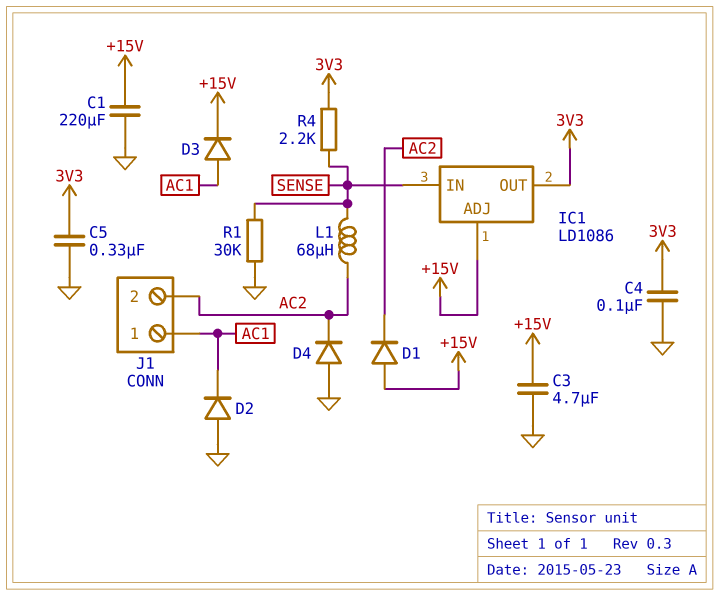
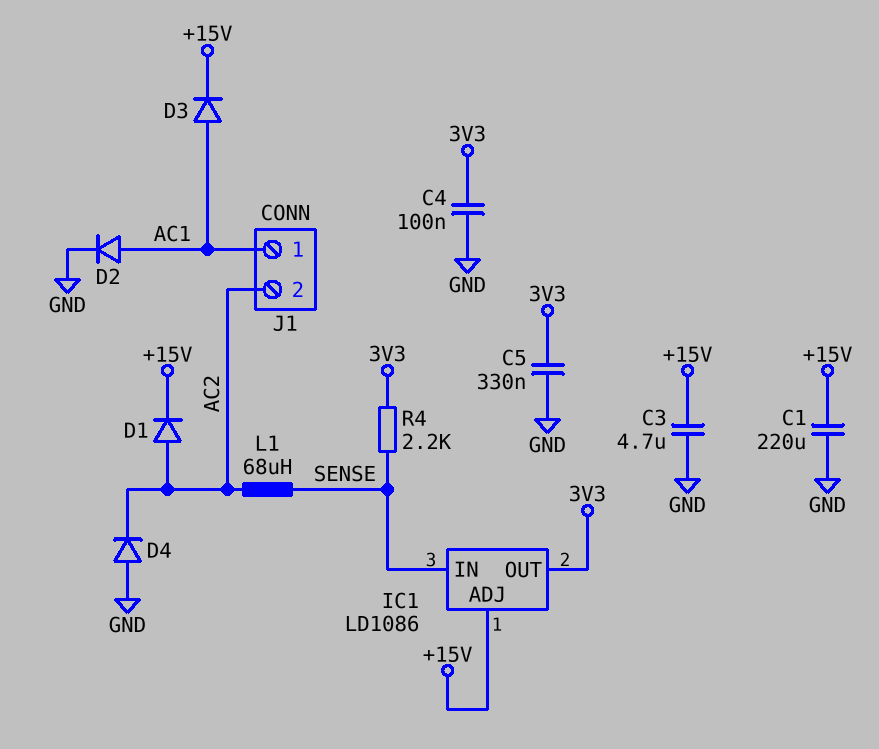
D1: diode (A +15V, K AC2) -> diode (A AC2, K +15V)
D2: diode (A GND, K AC1) -> diode (A AC1, K GND)
R1: 30k (GND, SENSE) -> none

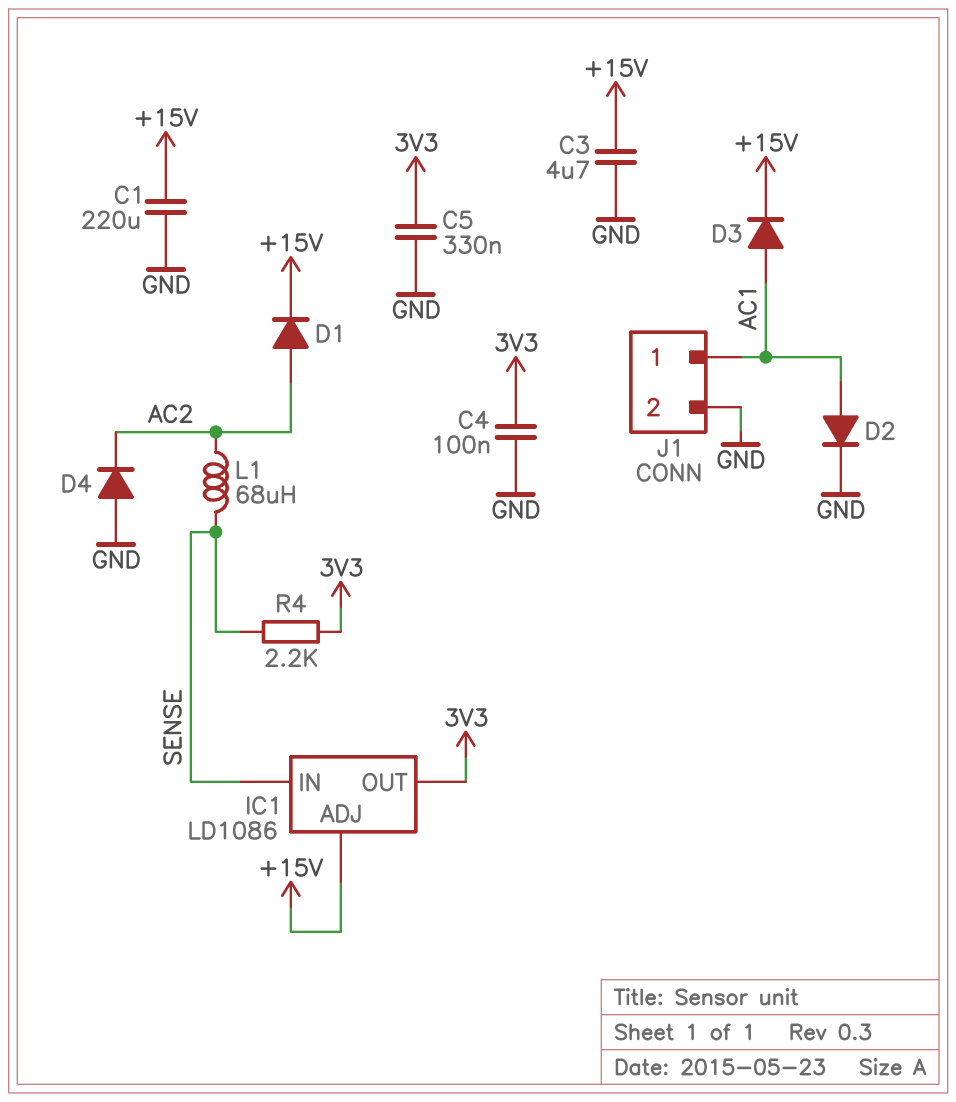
J1 pin 2: AC2 -> GND

